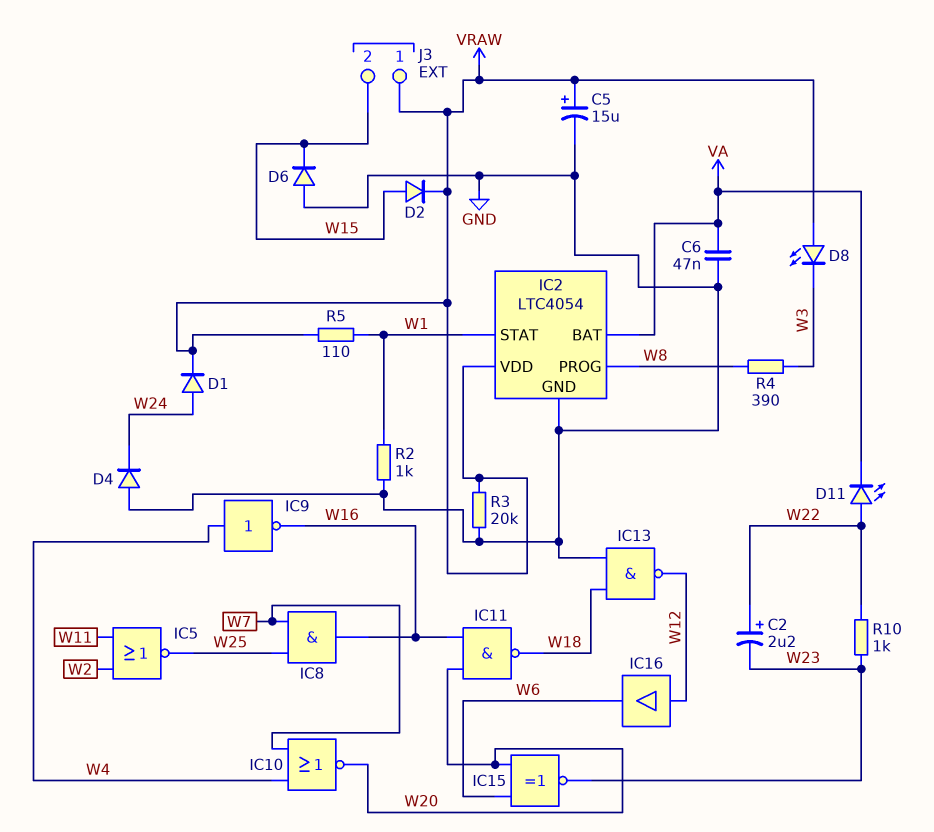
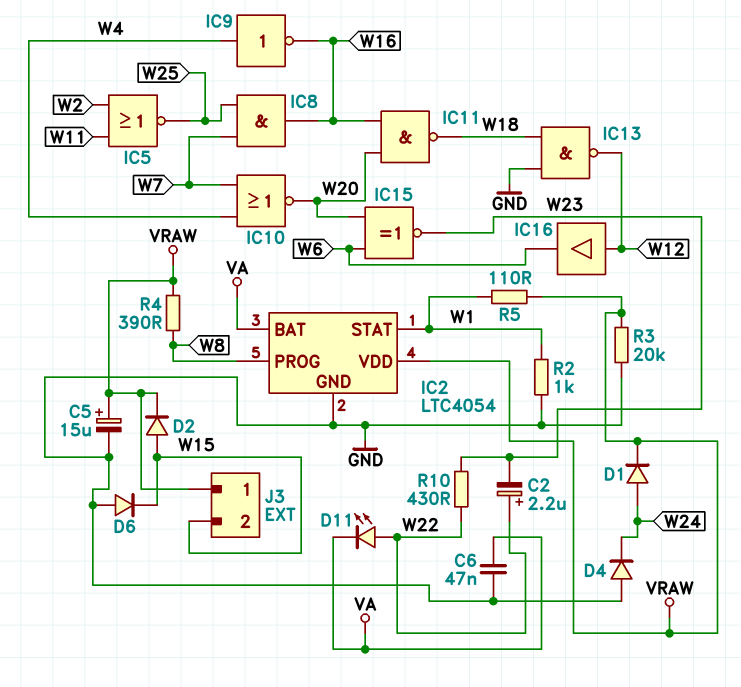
D8: LED (A VRAW, K W3) -> none
R4: 390 (W3, W8) -> 390 (VRAW, W8)
R10: 1k (W22, W23) -> 430 (W22, W23)

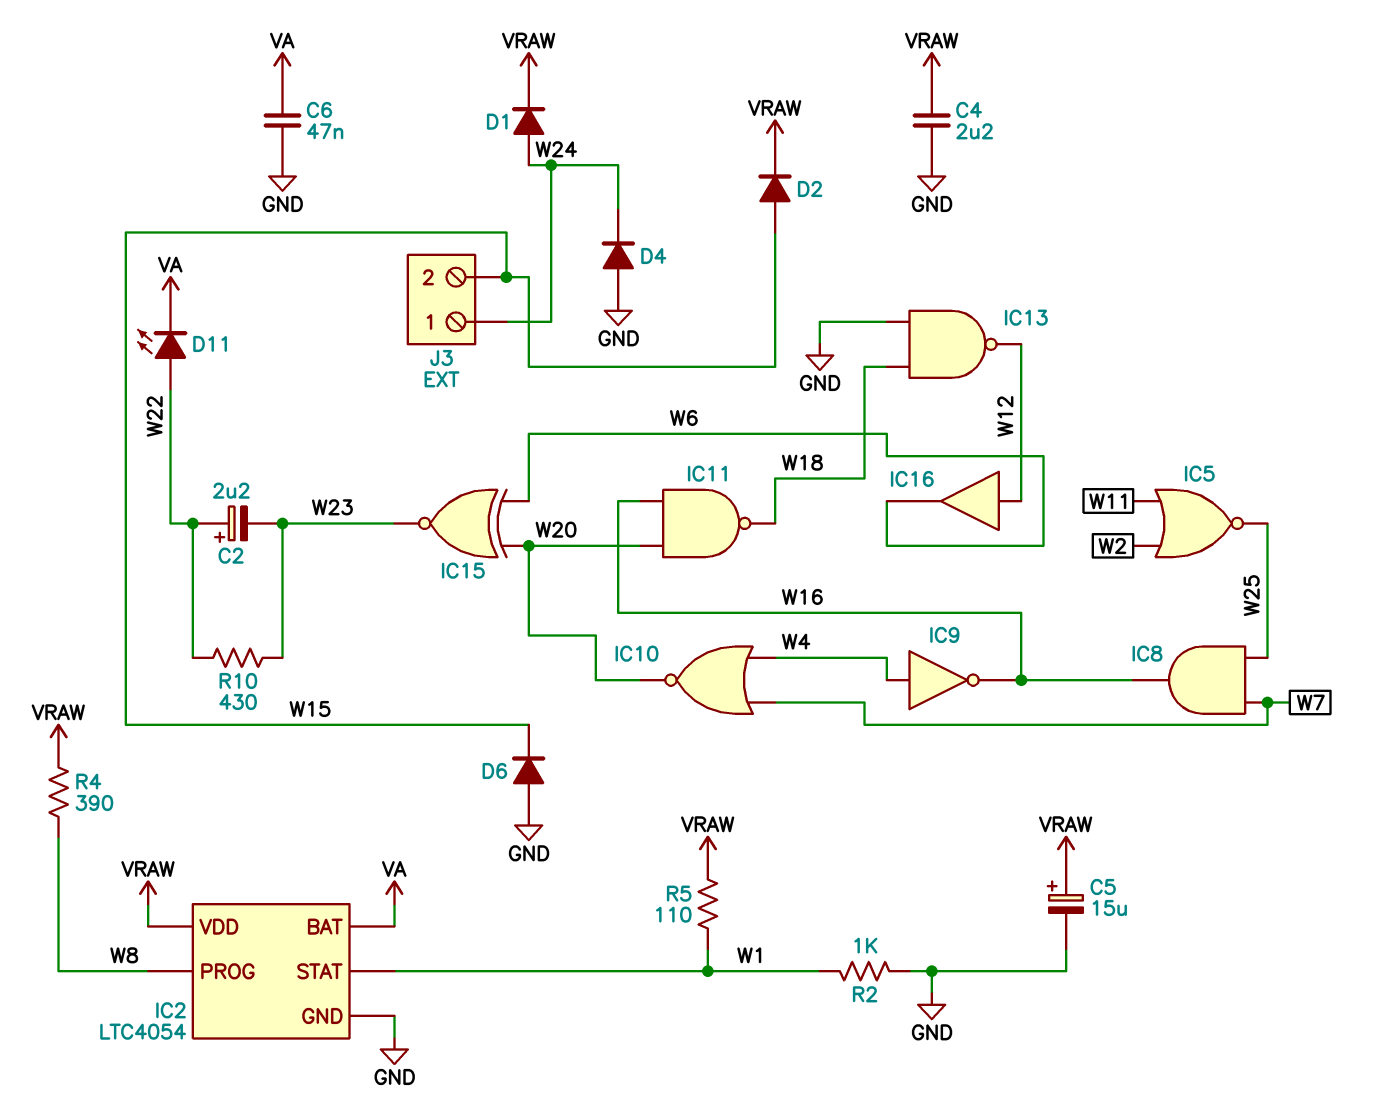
C4: none -> 2.2uF (GND, VRAW)
J3 pin 1: VRAW -> W24
R3: 20k (GND, VRAW) -> none

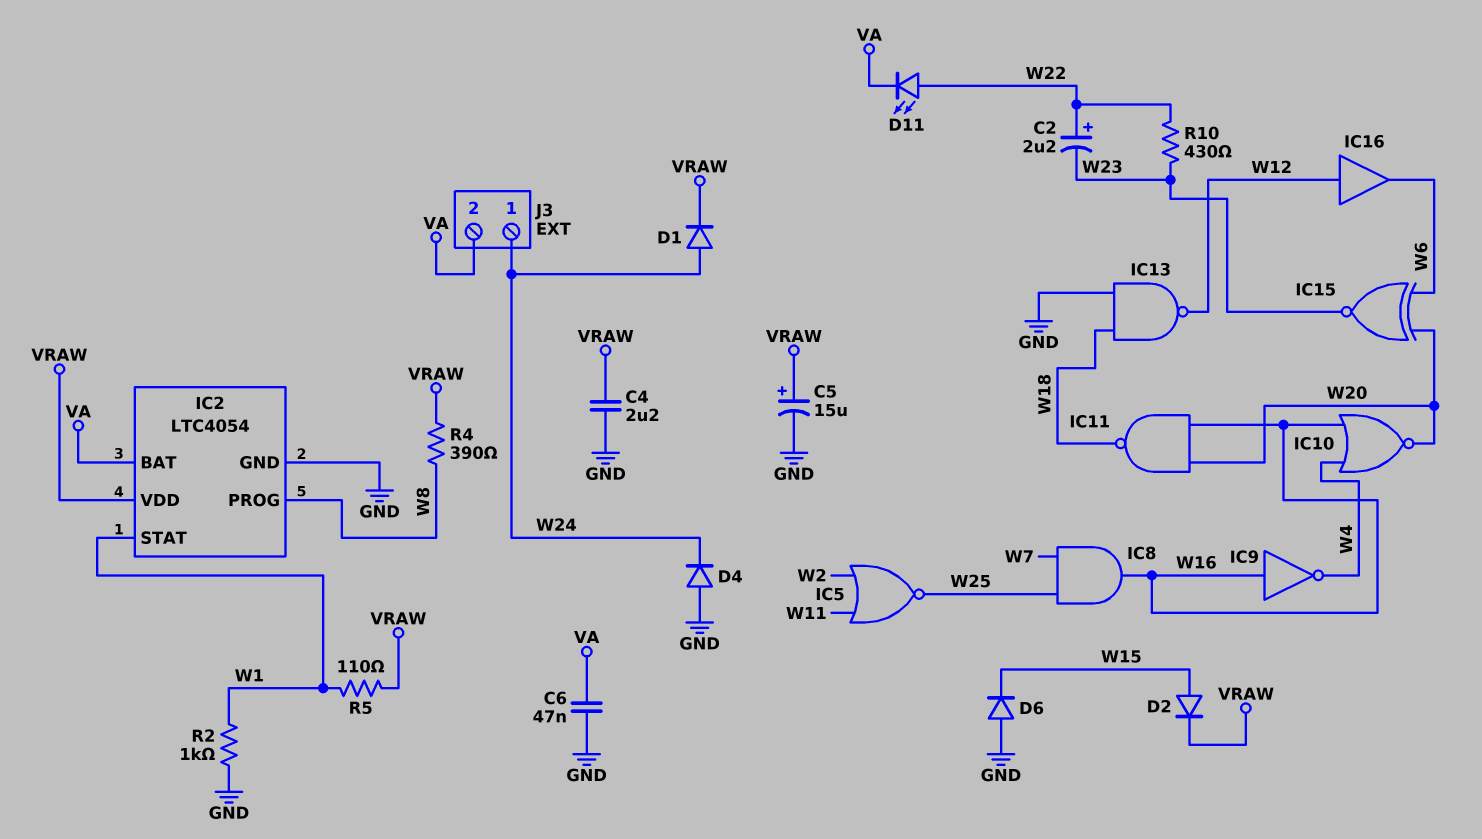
IC9: NOT (in W4, out W16) -> NOT (in W16, out W4)
IC10: NOR (in W4, in W7, out W20) -> NOR (in W4, in W16, out W20)
J3 pin 2: W15 -> VA

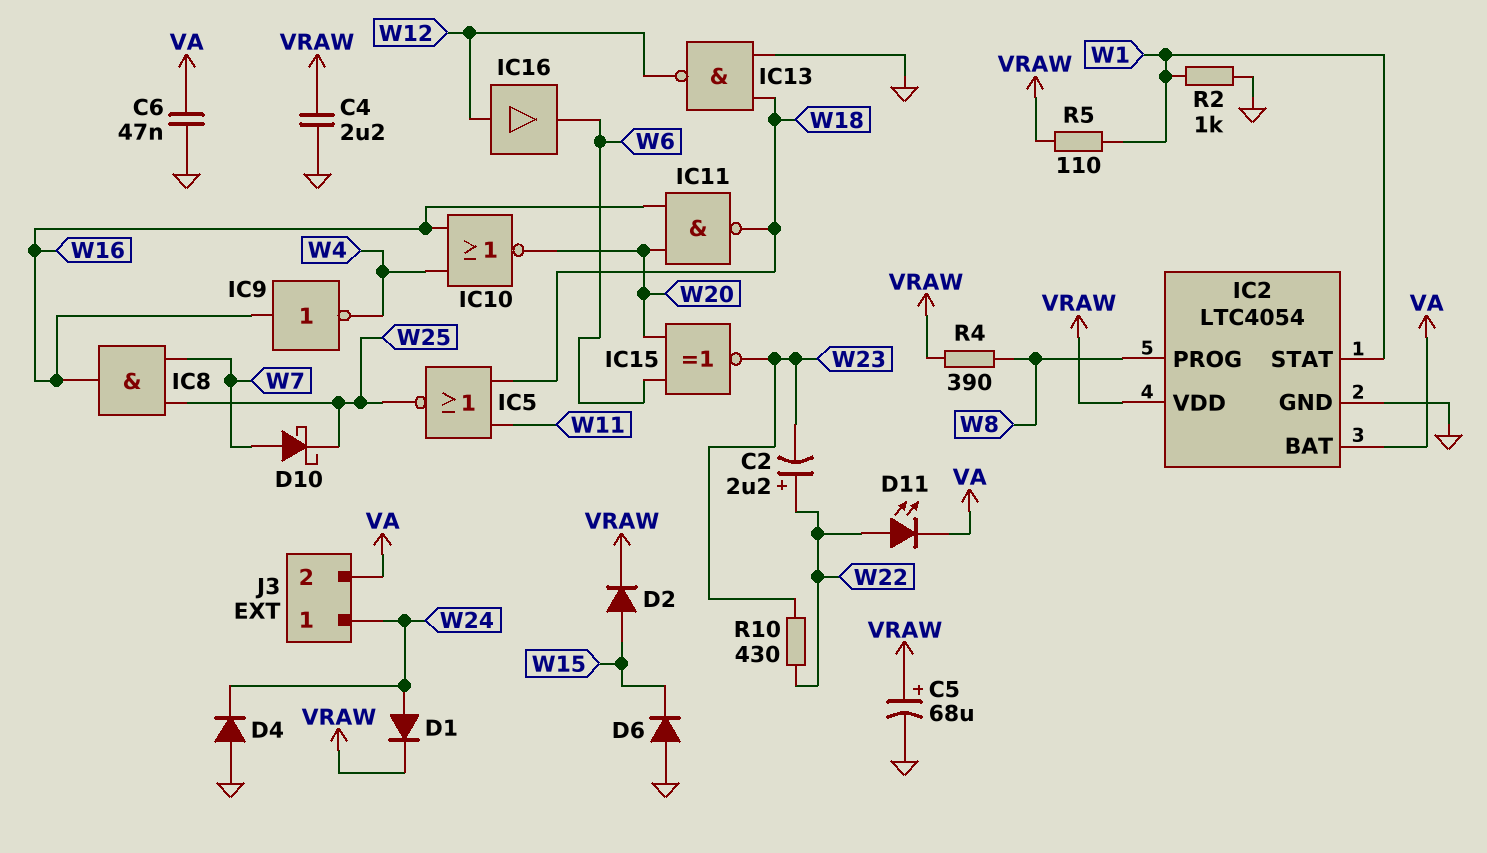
C5: 15uF (plus VRAW, minus GND) -> 68uF (plus VRAW, minus GND)
D10: none -> schottky (A W7, K W25)
IC5: NOR (in W2, in W11, out W25) -> NOR (in W11, in W18, out W25)

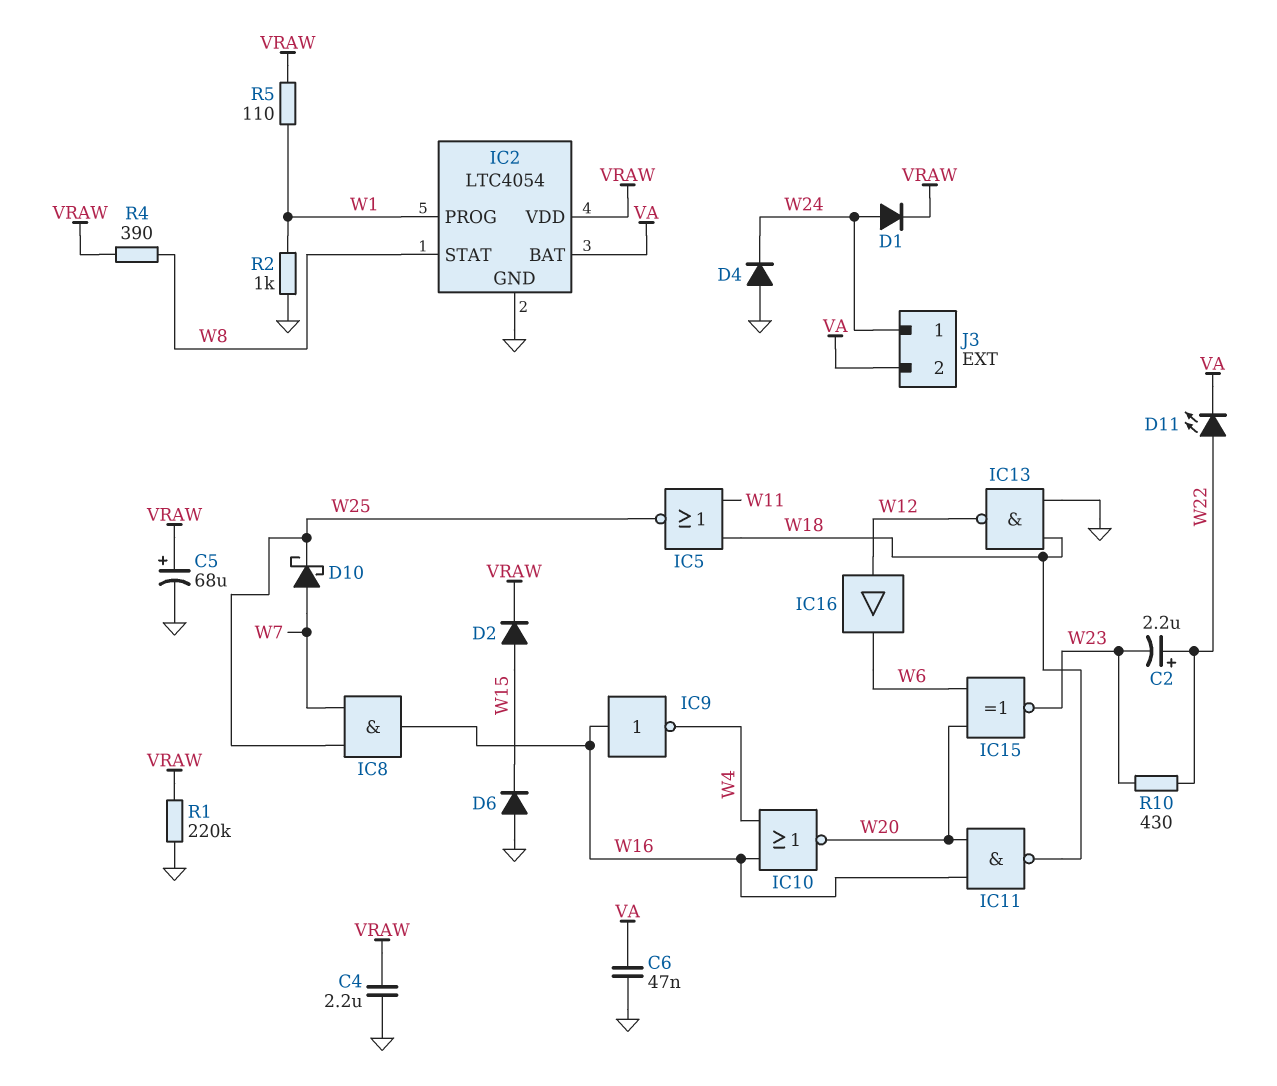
IC2 pin PROG: W8 -> W1
IC2 pin STAT: W1 -> W8
R1: none -> 220k (GND, VRAW)

